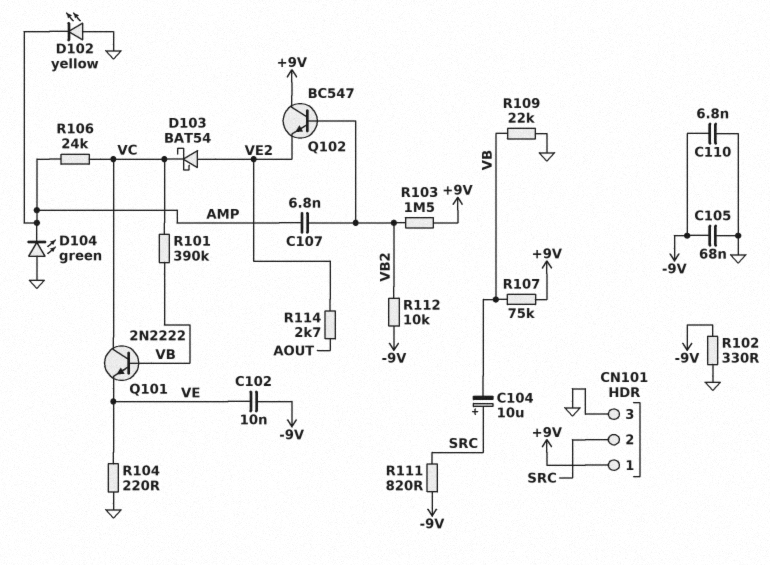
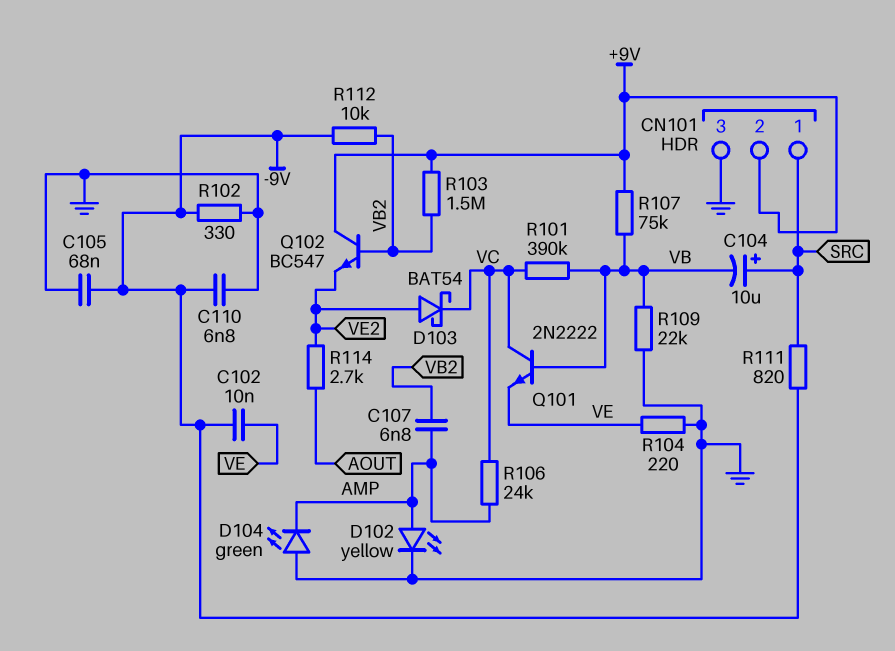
CN101 pin 1: +9V -> SRC
CN101 pin 2: SRC -> +9V
D102: LED yellow (A GND, K AMP) -> LED yellow (A AMP, K GND)

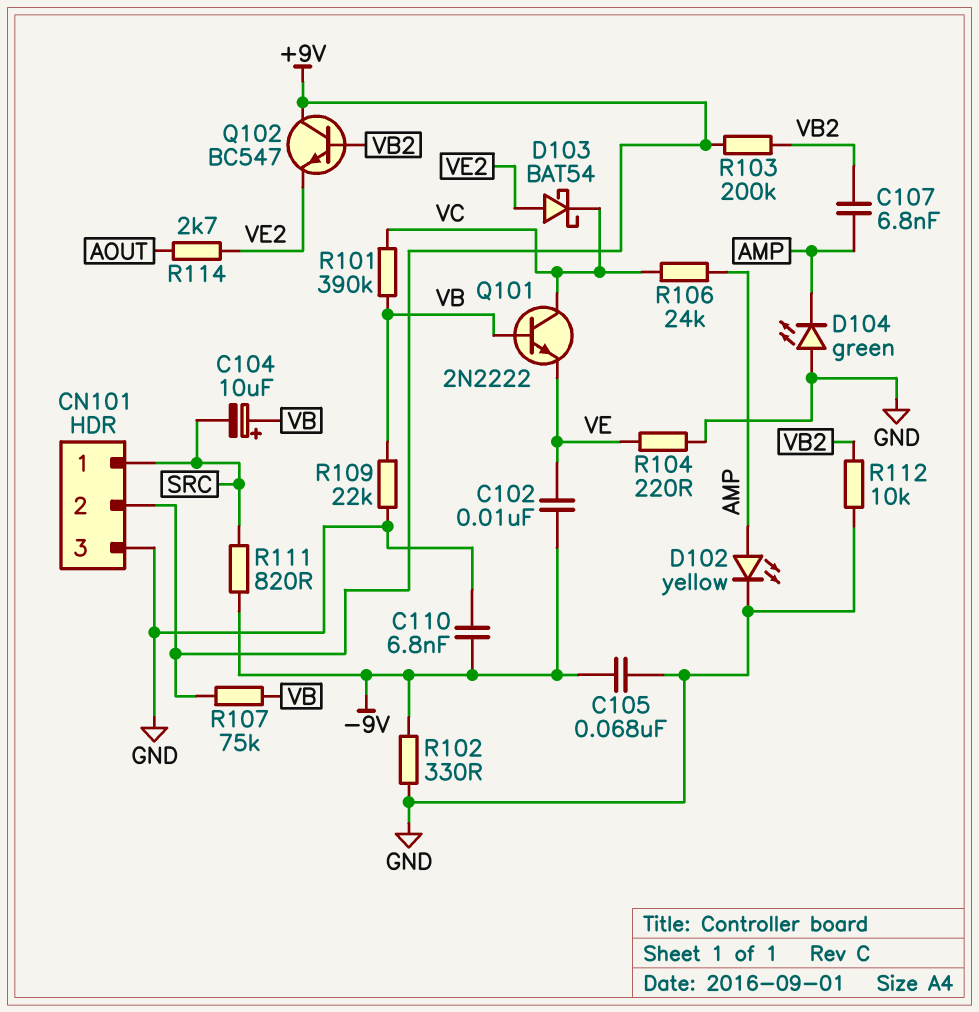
C104: 10uF (plus SRC, minus VB) -> 10uF (plus VB, minus SRC)
R103: 1.5M (+9V, VB2) -> 200k (+9V, VB2)
R112: 10k (-9V, VB2) -> 10k (GND, VB2)

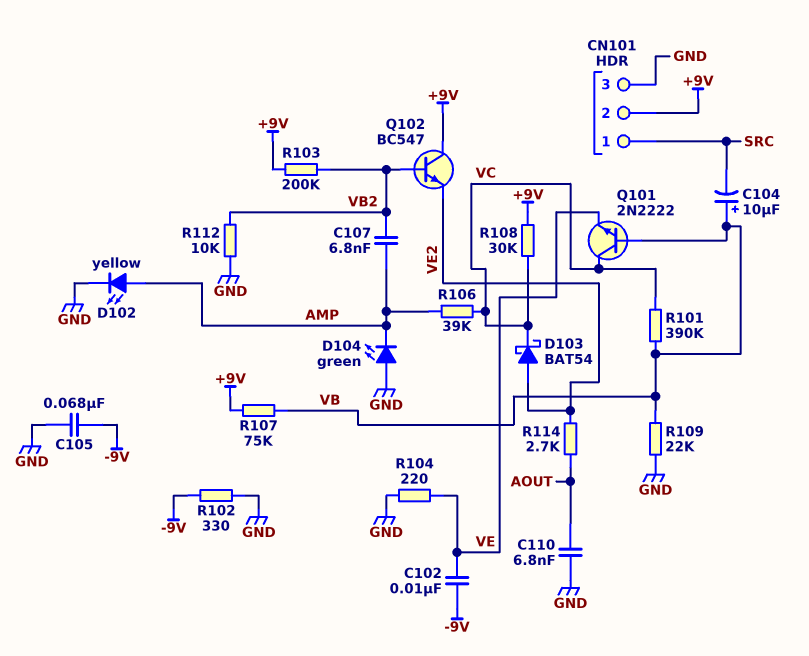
C110: 6.8nF (-9V, GND) -> 6.8nF (AOUT, GND)
R106: 24k (AMP, VC) -> 39k (AMP, VC)
R108: none -> 30k (+9V, VC)
R111: 820 (-9V, SRC) -> none

